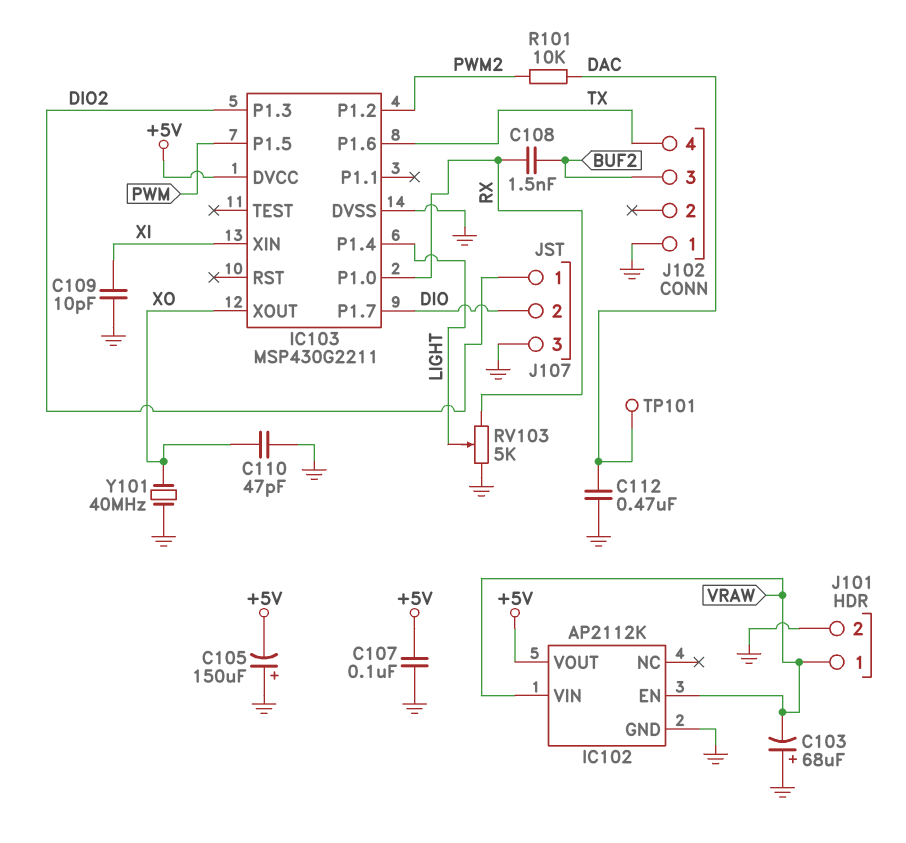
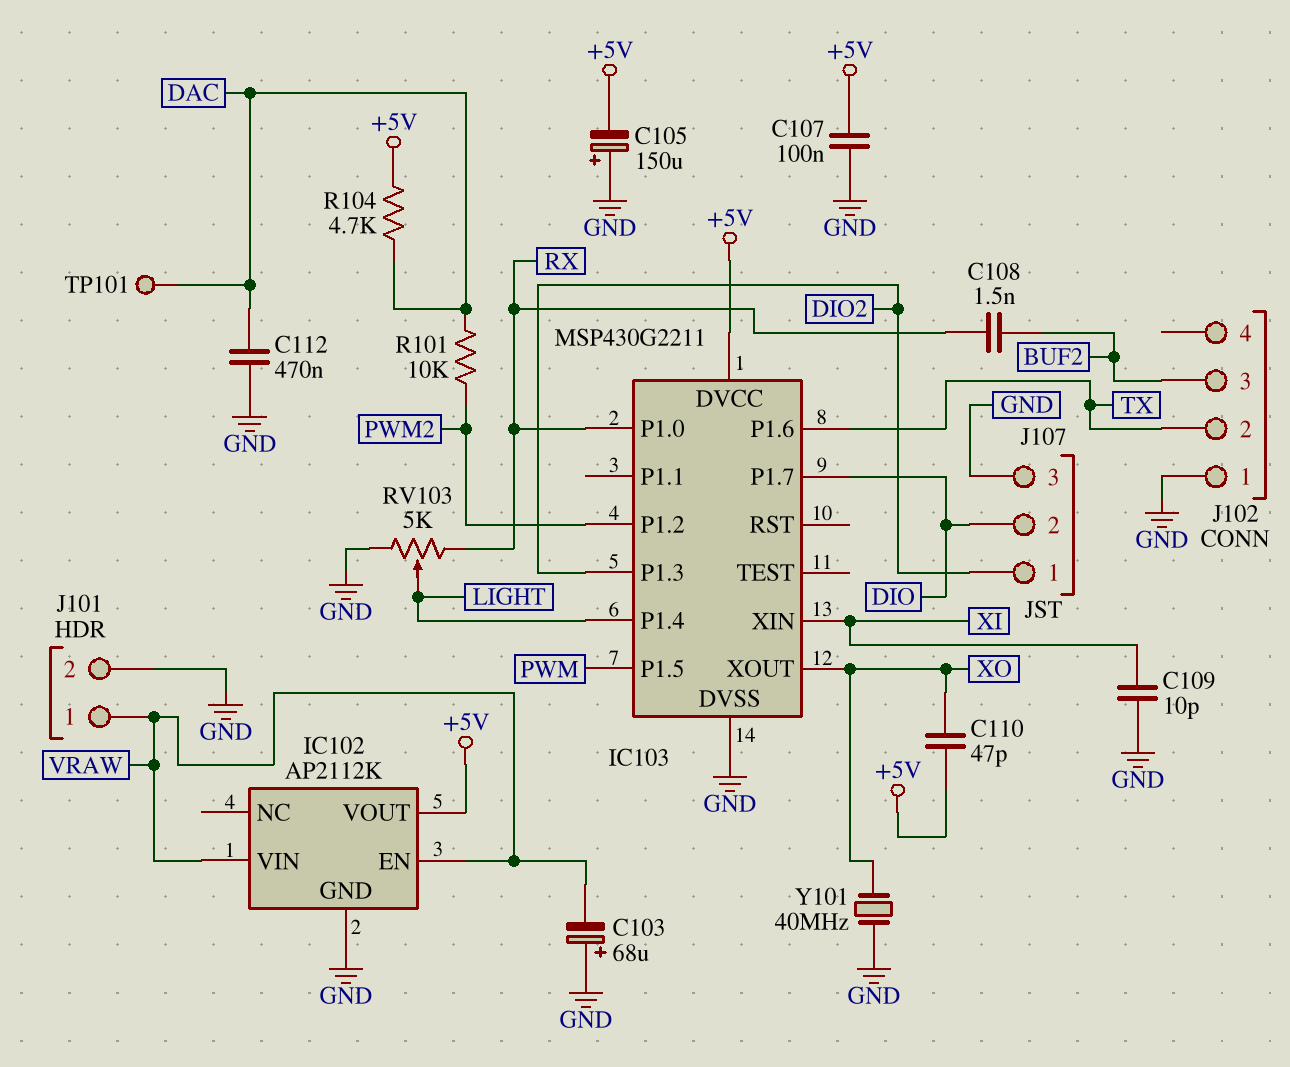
C110: 47pF (GND, XO) -> 47pF (+5V, XO)
J102 pin 2: none -> TX
J102 pin 4: TX -> none
R104: none -> 4.7k (+5V, DAC)

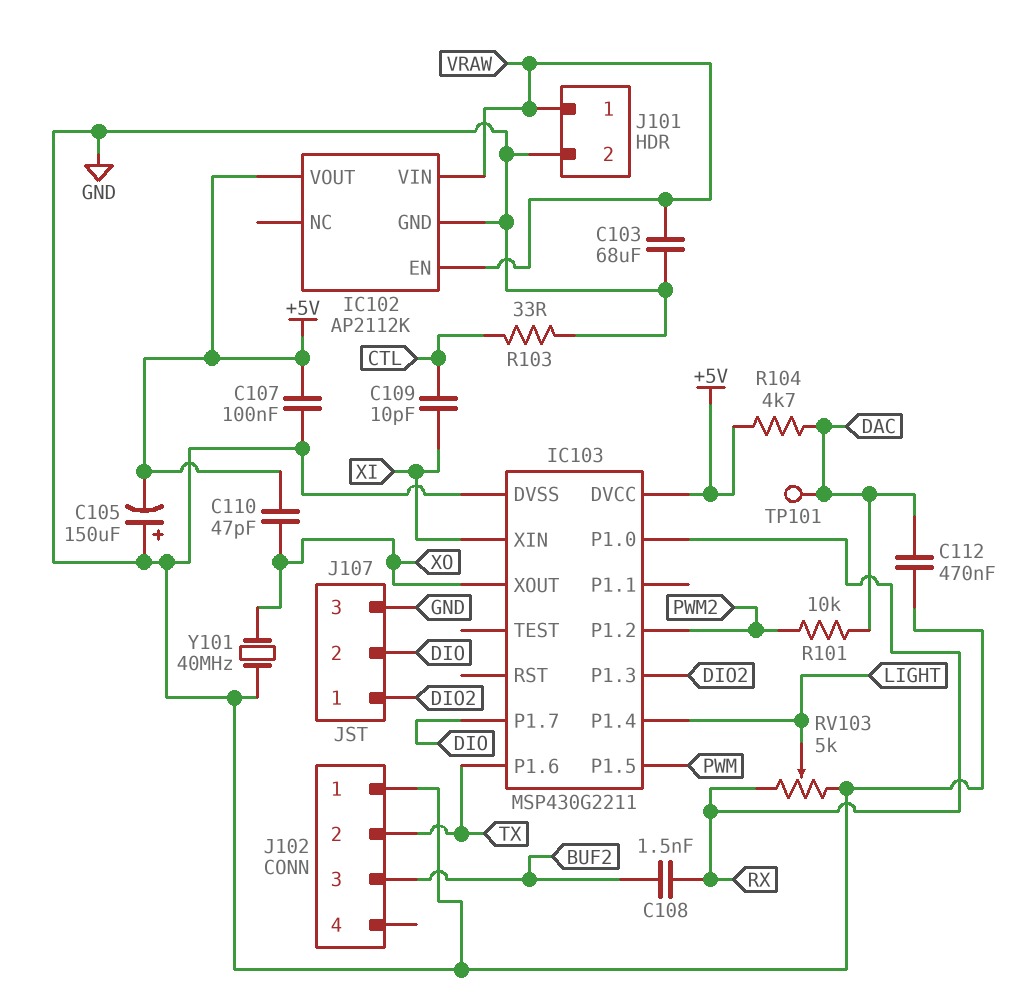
C103: 68uF (plus GND, minus VRAW) -> 68uF (GND, VRAW)
C109: 10pF (GND, XI) -> 10pF (CTL, XI)
R103: none -> 33 (CTL, GND)

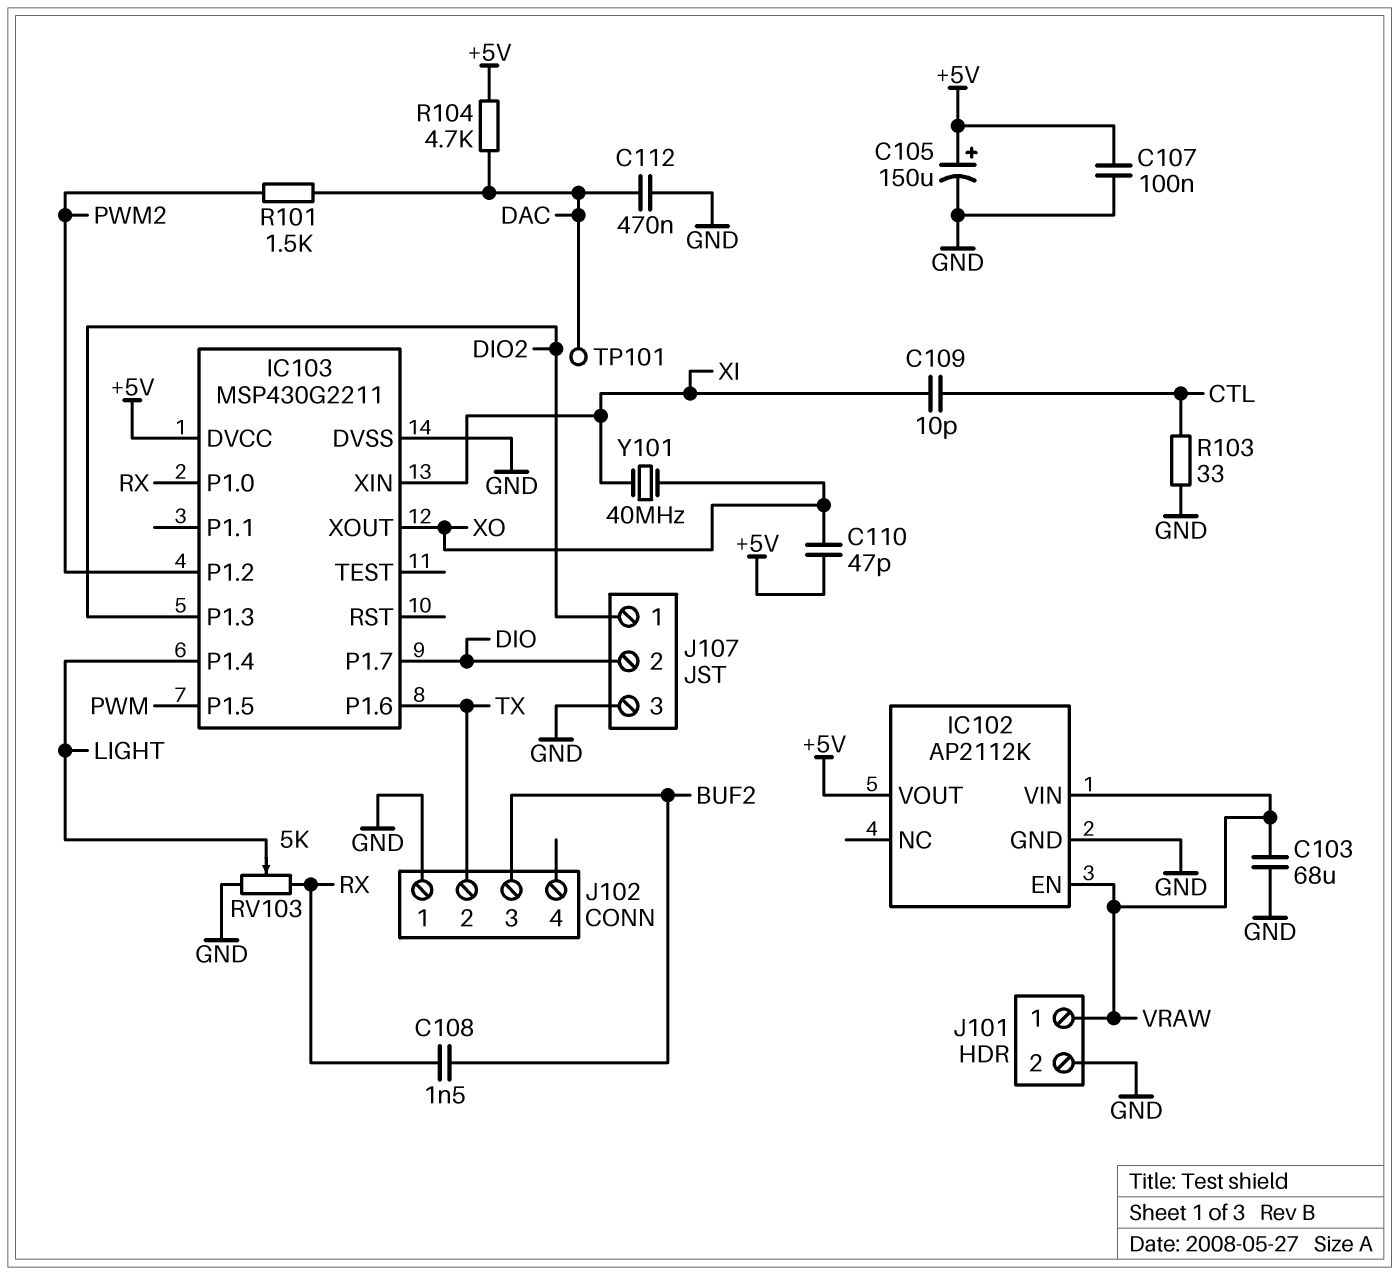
C105: 150uF (plus GND, minus +5V) -> 150uF (plus +5V, minus GND)
R101: 10k (DAC, PWM2) -> 1.5k (DAC, PWM2)
Y101: 40MHz (GND, XO) -> 40MHz (XI, XO)

